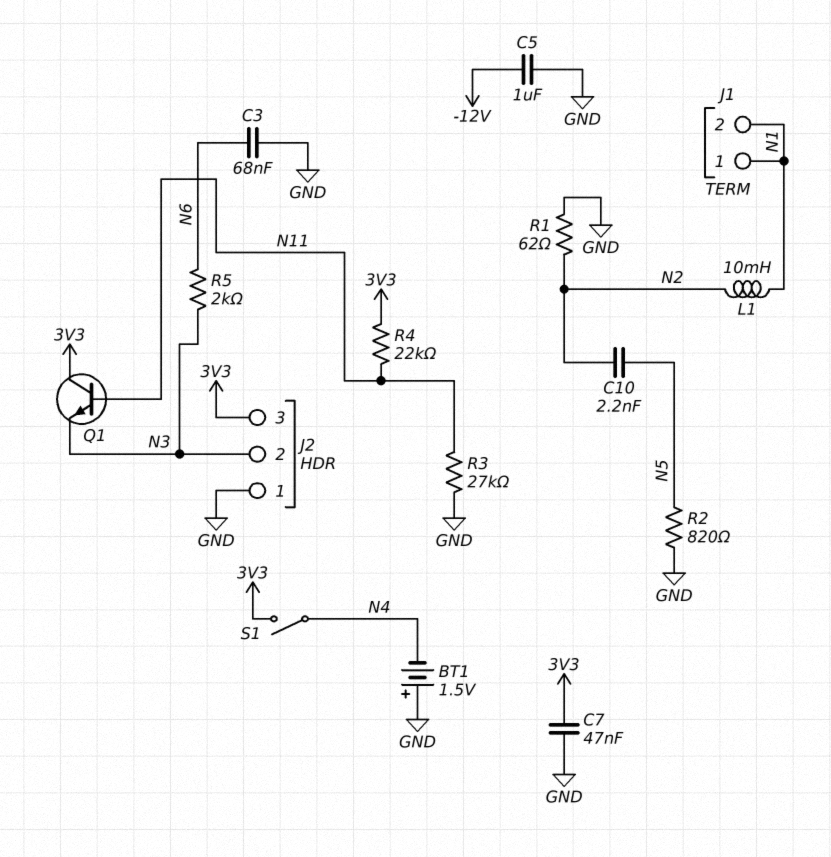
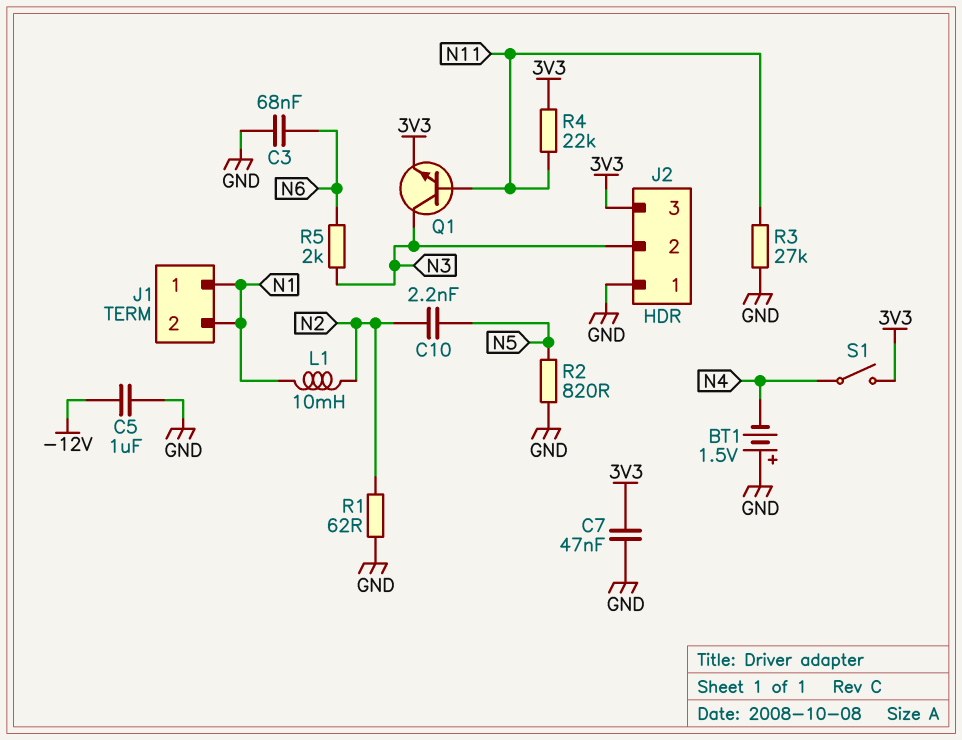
Q1: NPN (B N11, C 3V3, E N3) -> NPN (B N11, C N3, E 3V3)

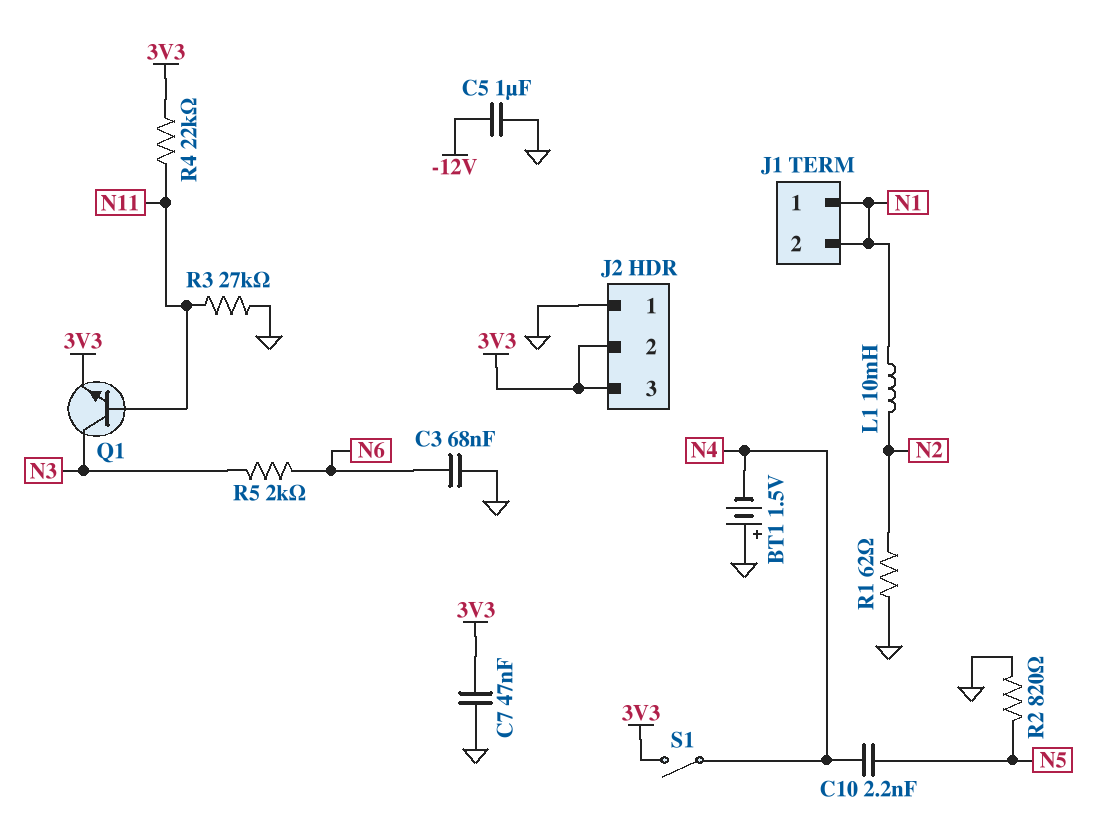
C10: 2.2nF (N2, N5) -> 2.2nF (N4, N5)
J2 pin 2: N3 -> 3V3

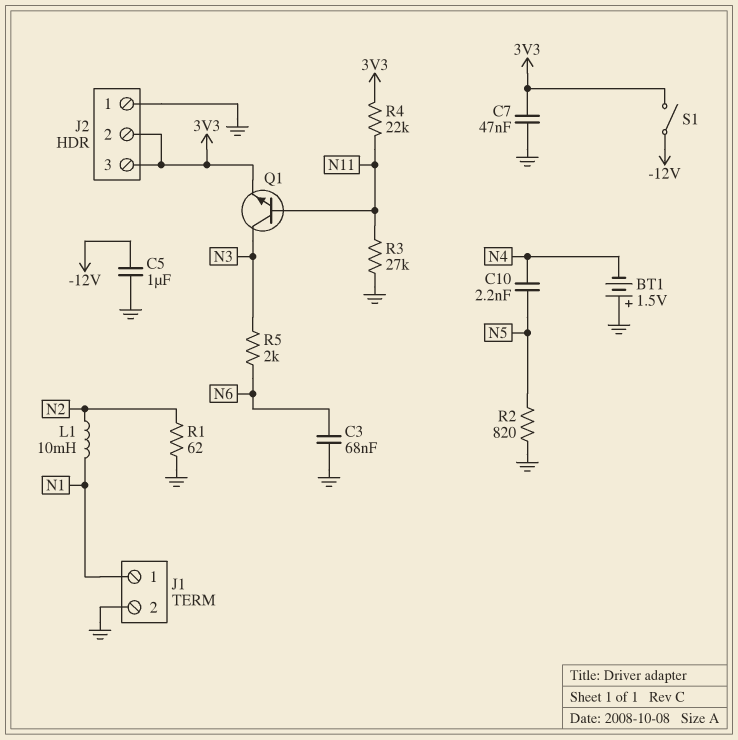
J1 pin 2: N1 -> GND
S1: switch (3V3, N4) -> switch (-12V, 3V3)

